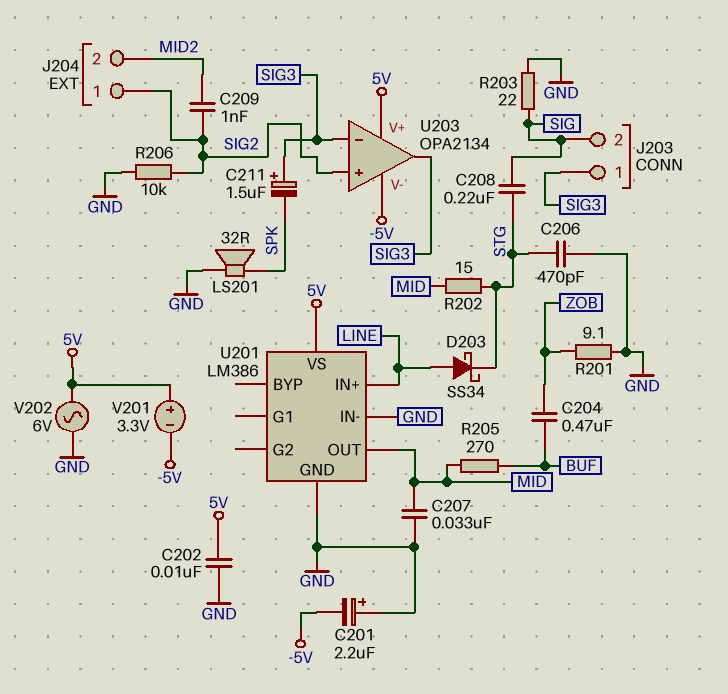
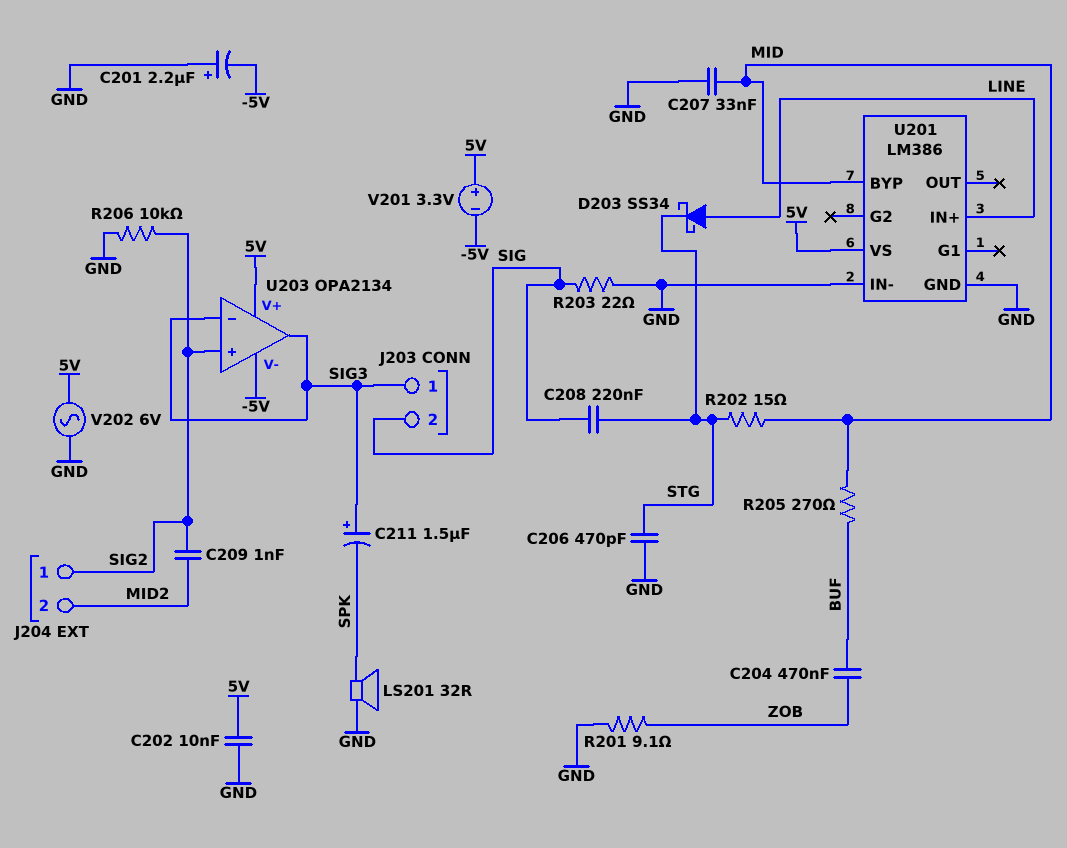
U201 pin BYP: none -> MID
U201 pin OUT: MID -> none

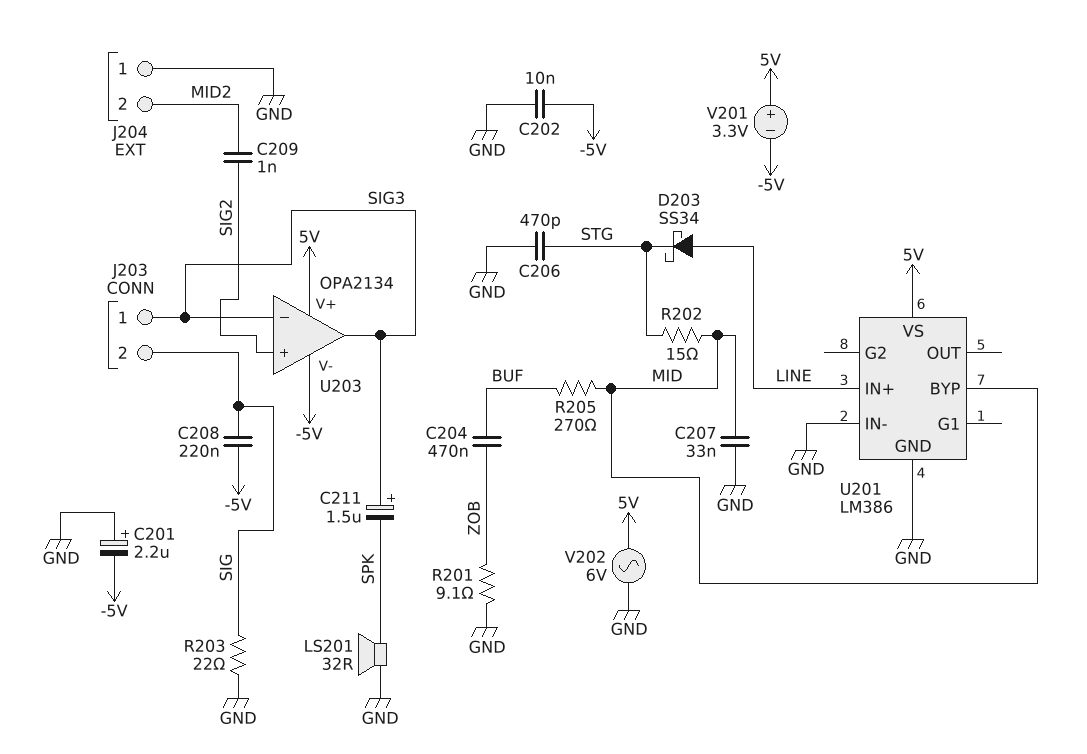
C202: 10nF (5V, GND) -> 10nF (-5V, GND)
C208: 220nF (SIG, STG) -> 220nF (-5V, SIG)
J204 pin 1: SIG2 -> GND
R206: 10k (GND, SIG2) -> none

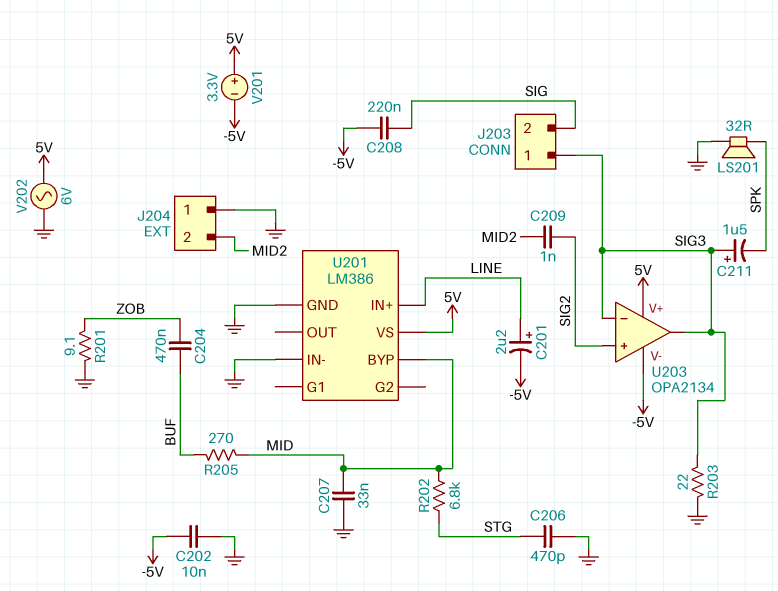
C201: 2.2uF (plus GND, minus -5V) -> 2.2uF (plus LINE, minus -5V)
D203: schottky SS34 (A LINE, K STG) -> none
R202: 15 (MID, STG) -> 6.8k (MID, STG)
R203: 22 (GND, SIG) -> 22 (GND, SIG3)

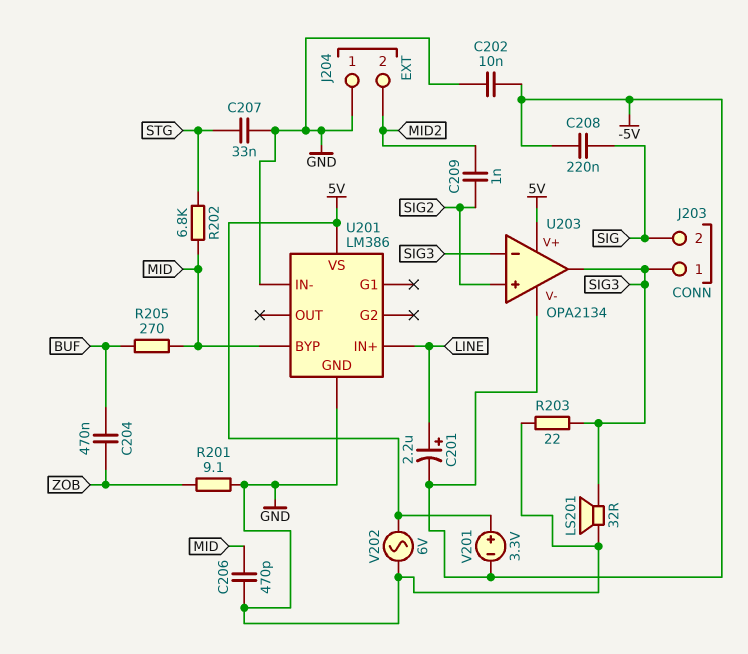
C206: 470pF (GND, STG) -> 470pF (GND, MID)
C207: 33nF (GND, MID) -> 33nF (GND, STG)
C211: 1.5uF (plus SIG3, minus SPK) -> none
LS201: speaker 32R (GND, SPK) -> speaker 32R (GND, SIG3)

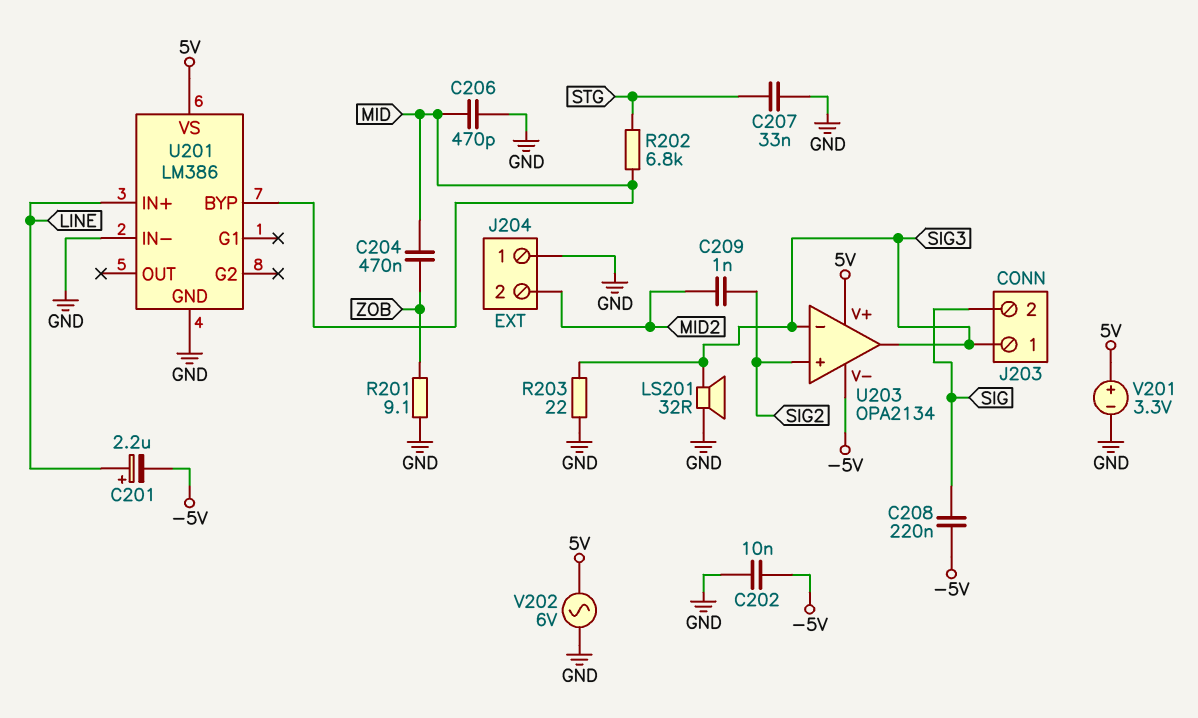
C204: 470nF (BUF, ZOB) -> 470nF (MID, ZOB)
R205: 270 (BUF, MID) -> none
V201: 3.3V (plus 5V, minus -5V) -> 3.3V (plus 5V, minus GND)

